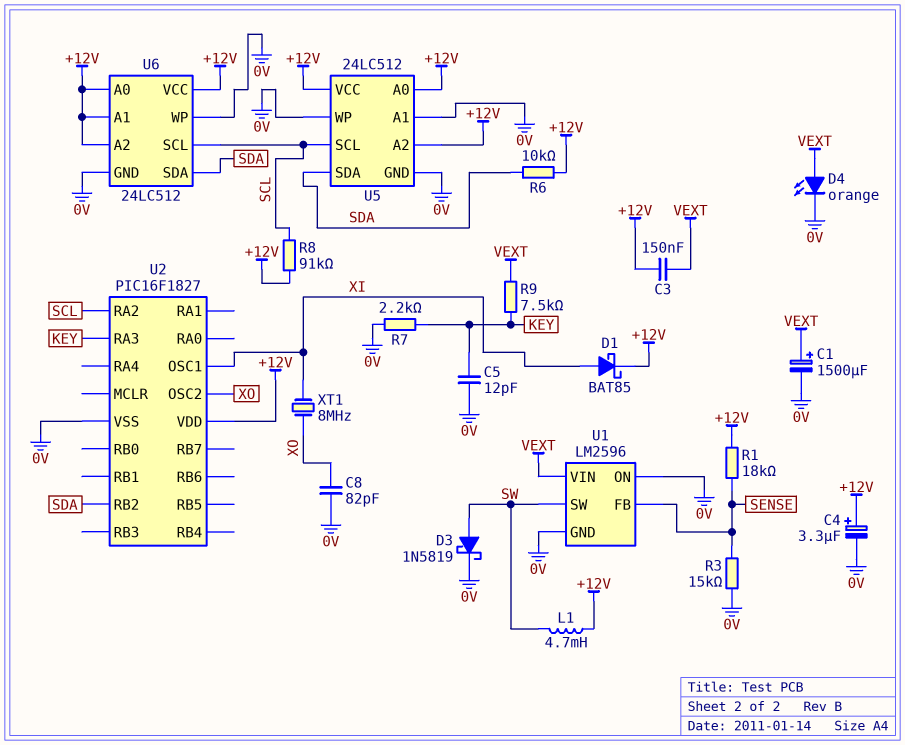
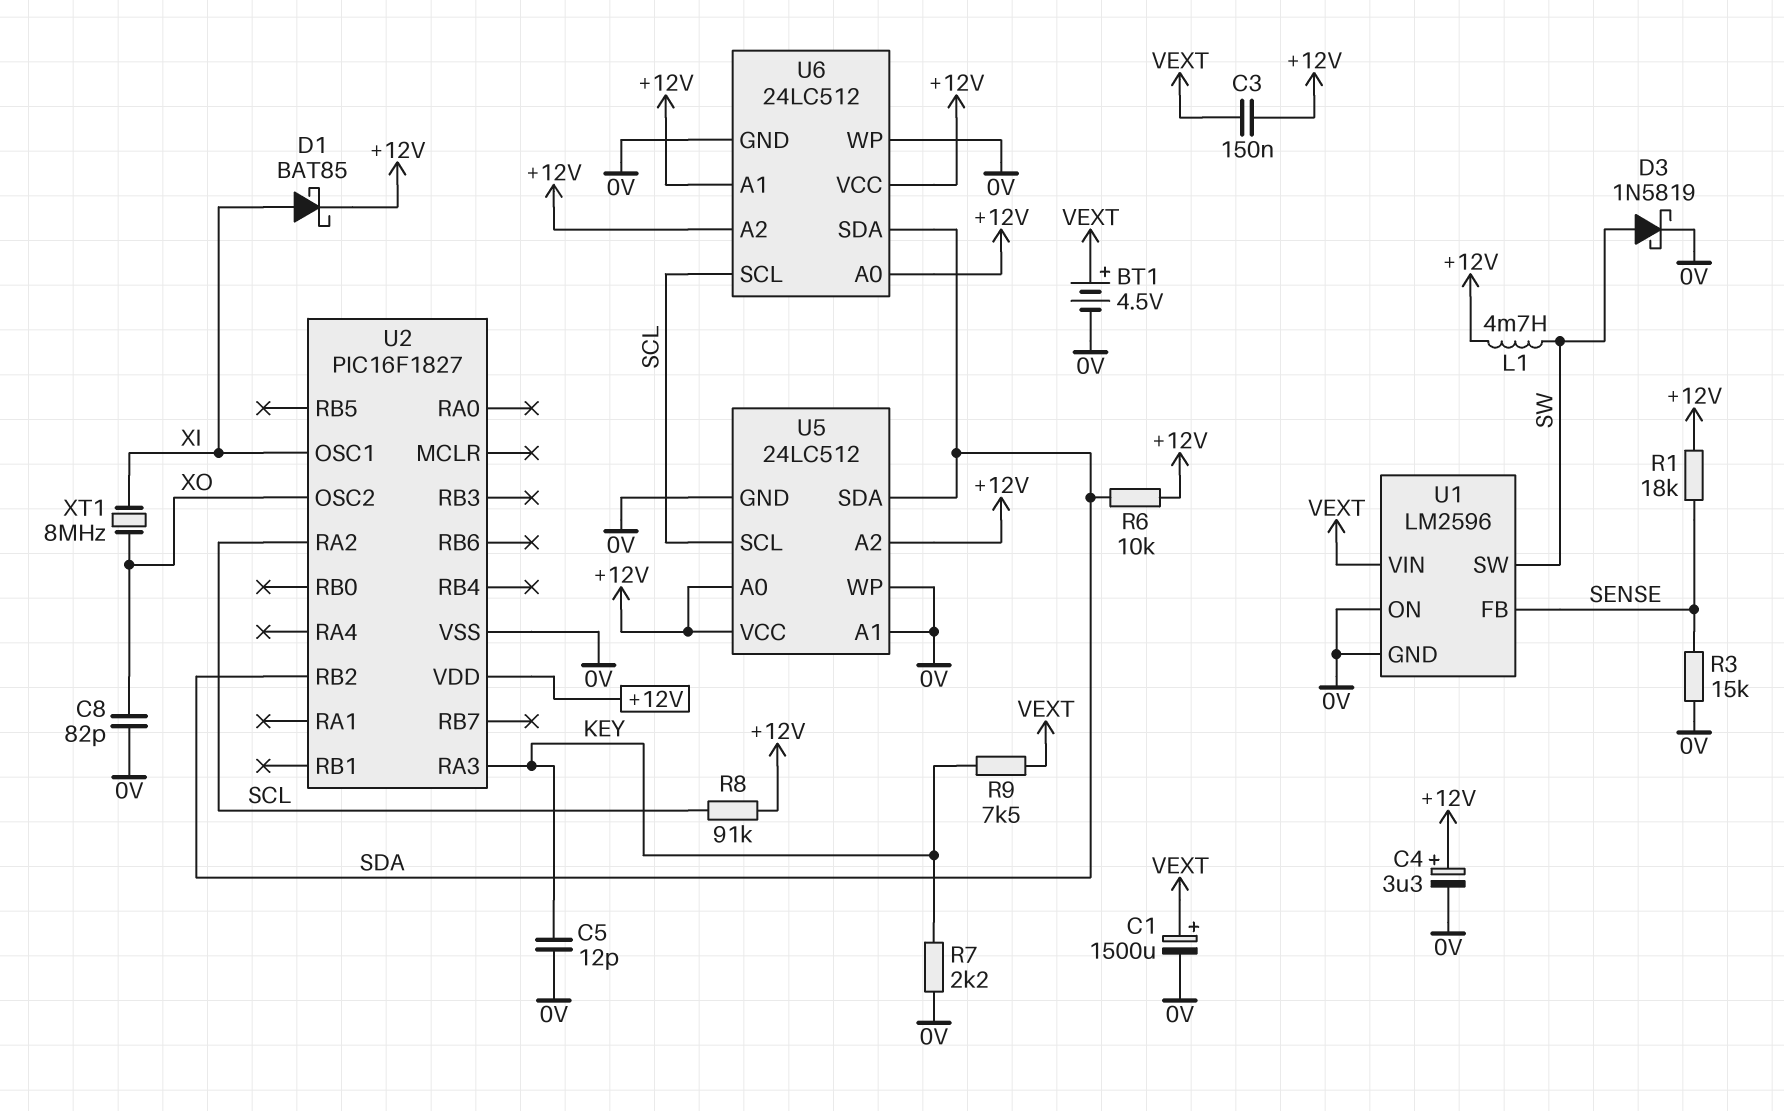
BT1: none -> 4.5V (plus VEXT, minus 0V)
D4: LED orange (A VEXT, K 0V) -> none

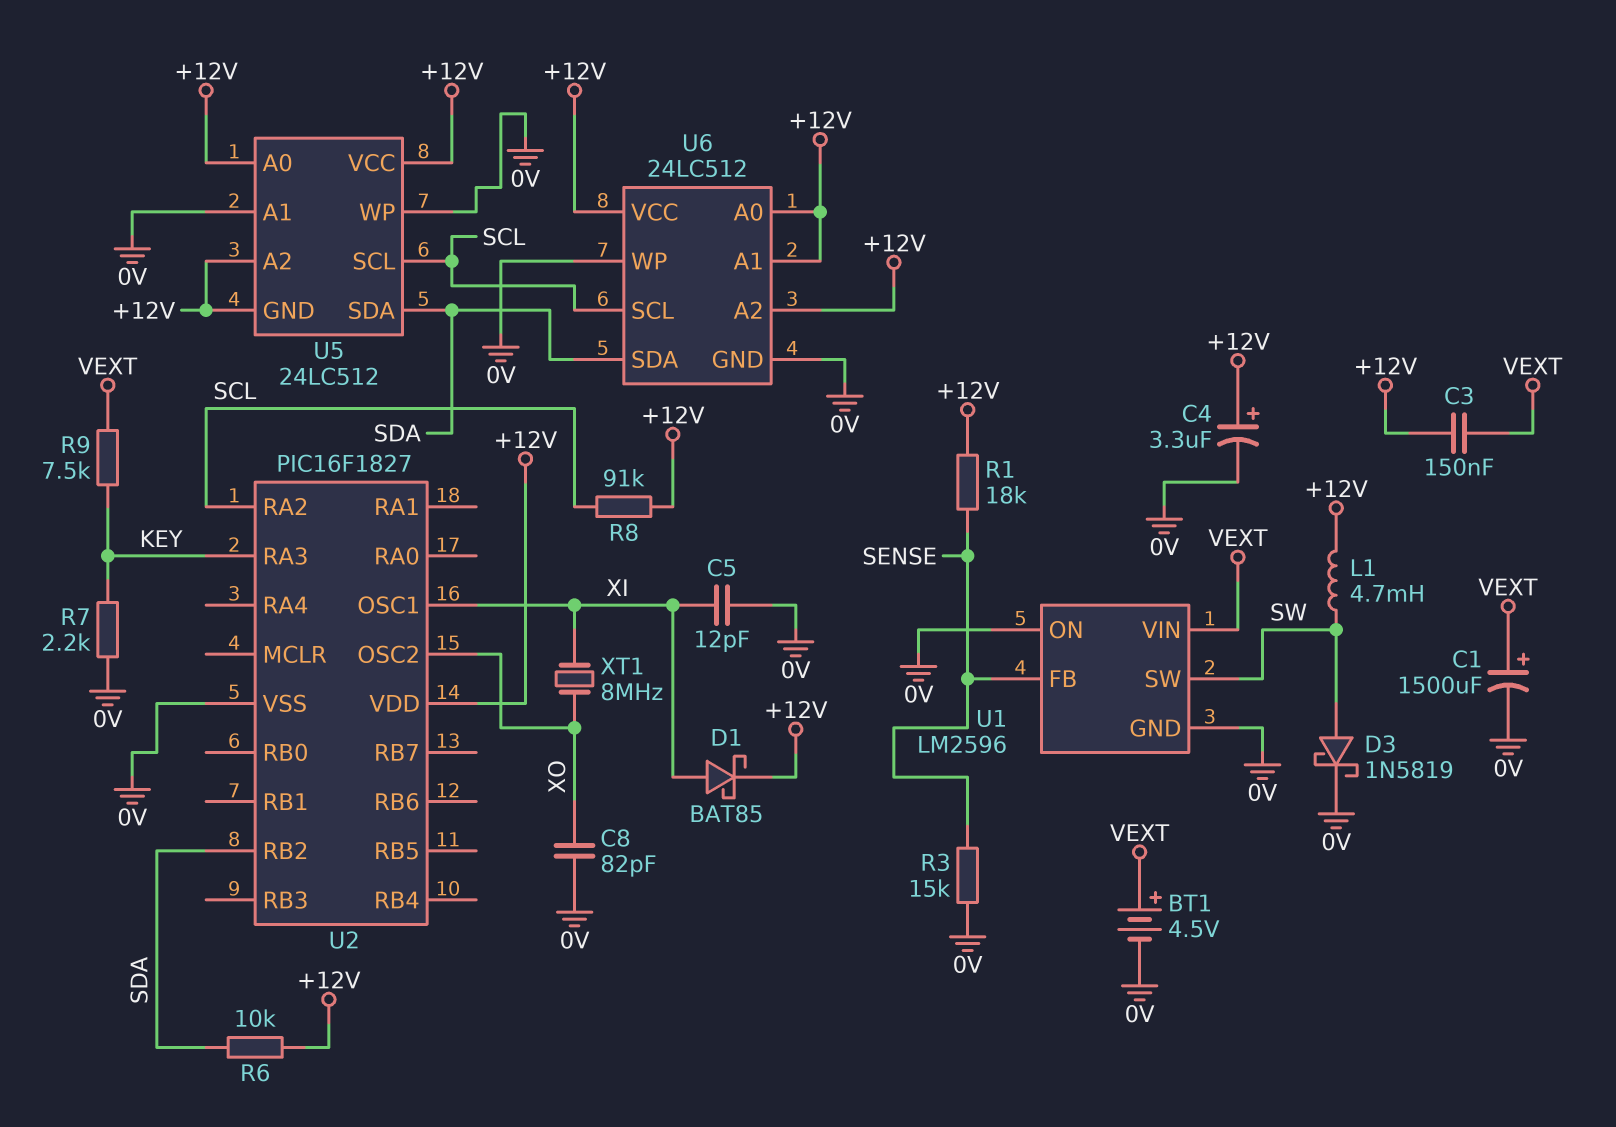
C5: 12pF (0V, KEY) -> 12pF (0V, XI)
U5 pin GND: 0V -> +12V

